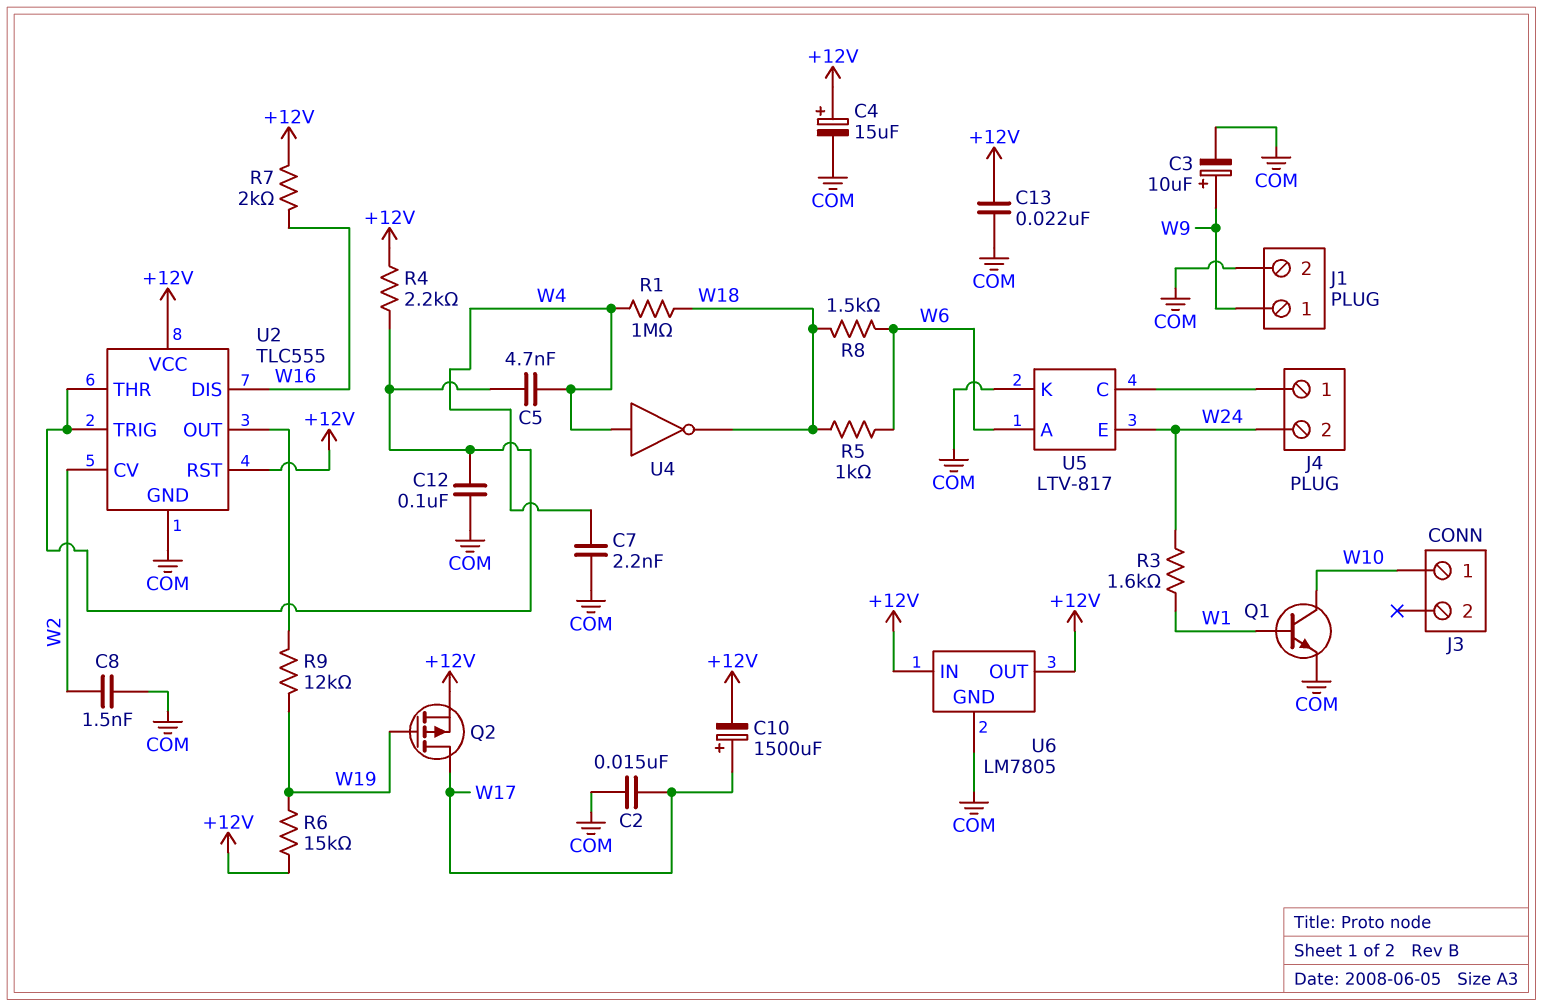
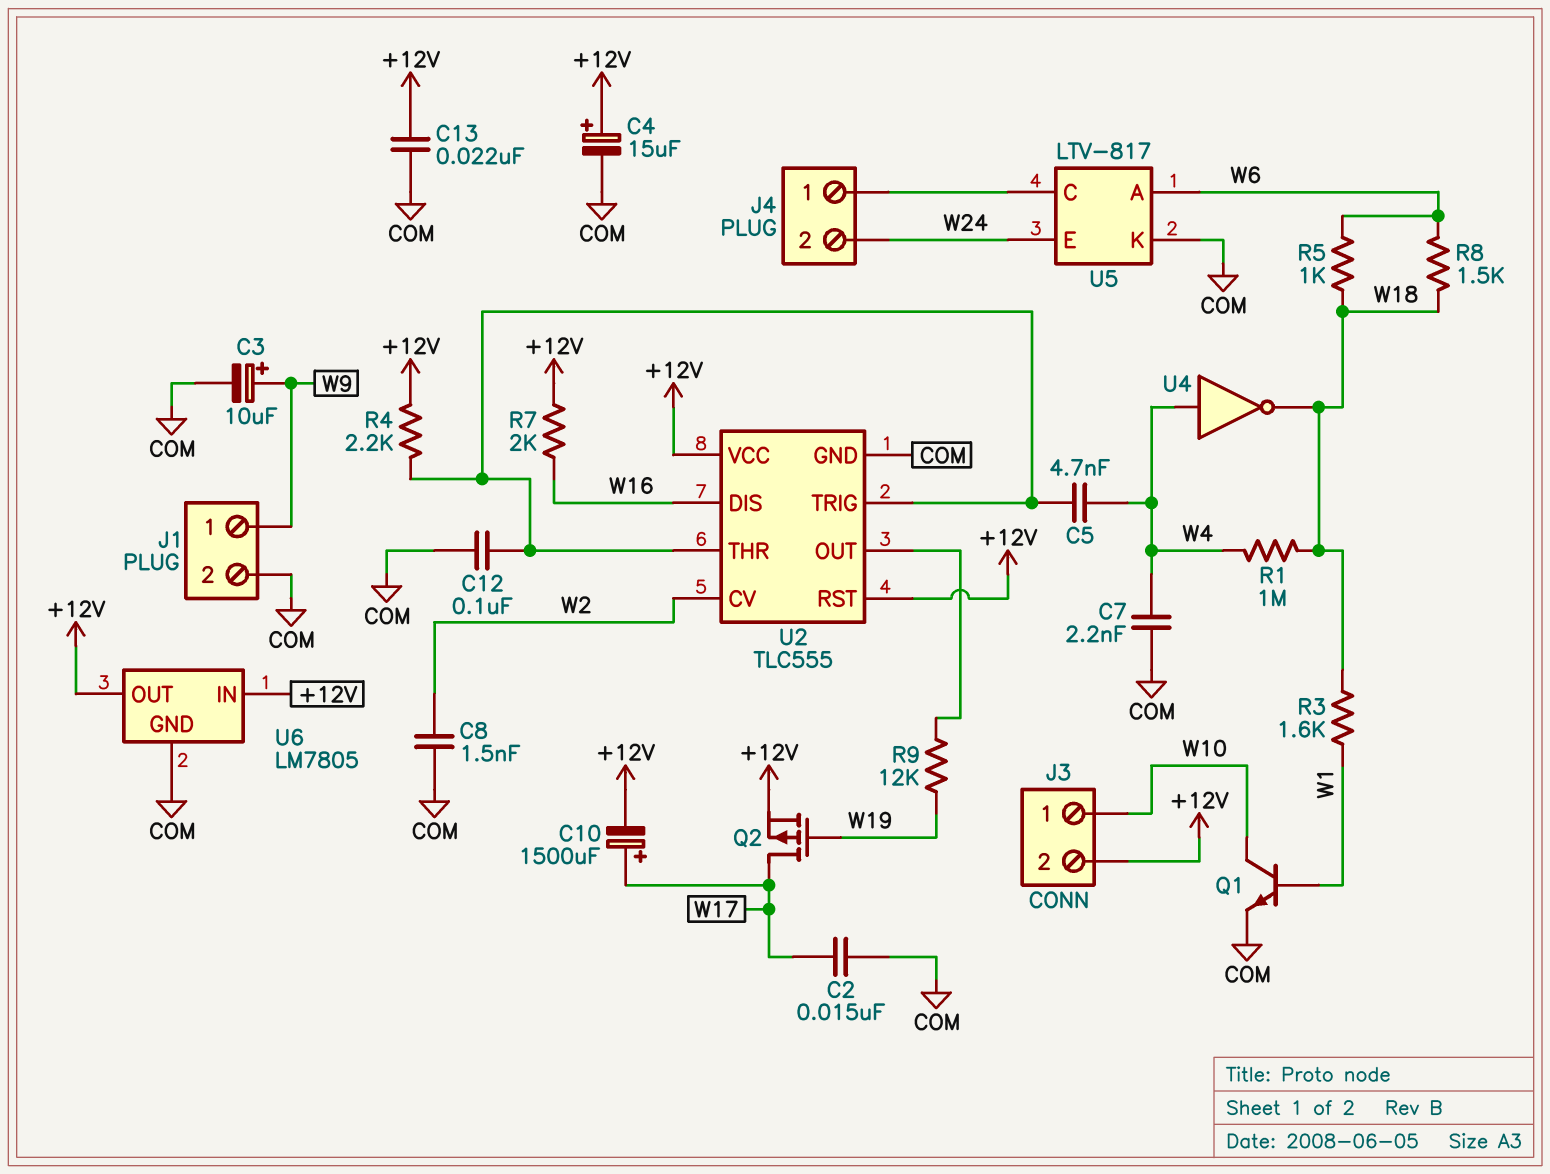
J3 pin 2: none -> +12V
R3: 1.6k (W1, W24) -> 1.6k (W1, W18)
R6: 15k (+12V, W19) -> none

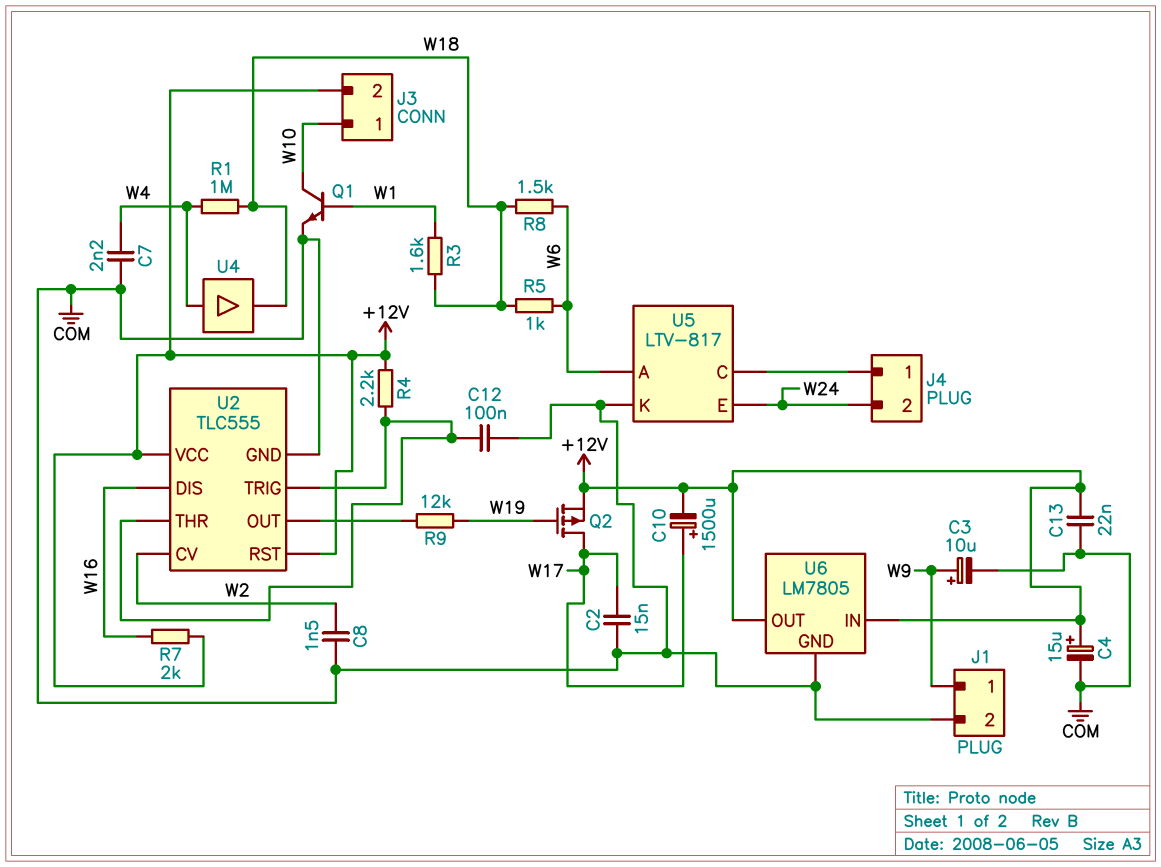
C5: 4.7nF (U2/THR, W4) -> none
U4: NOT (in W4, out W18) -> buffer (in W4, out W18)

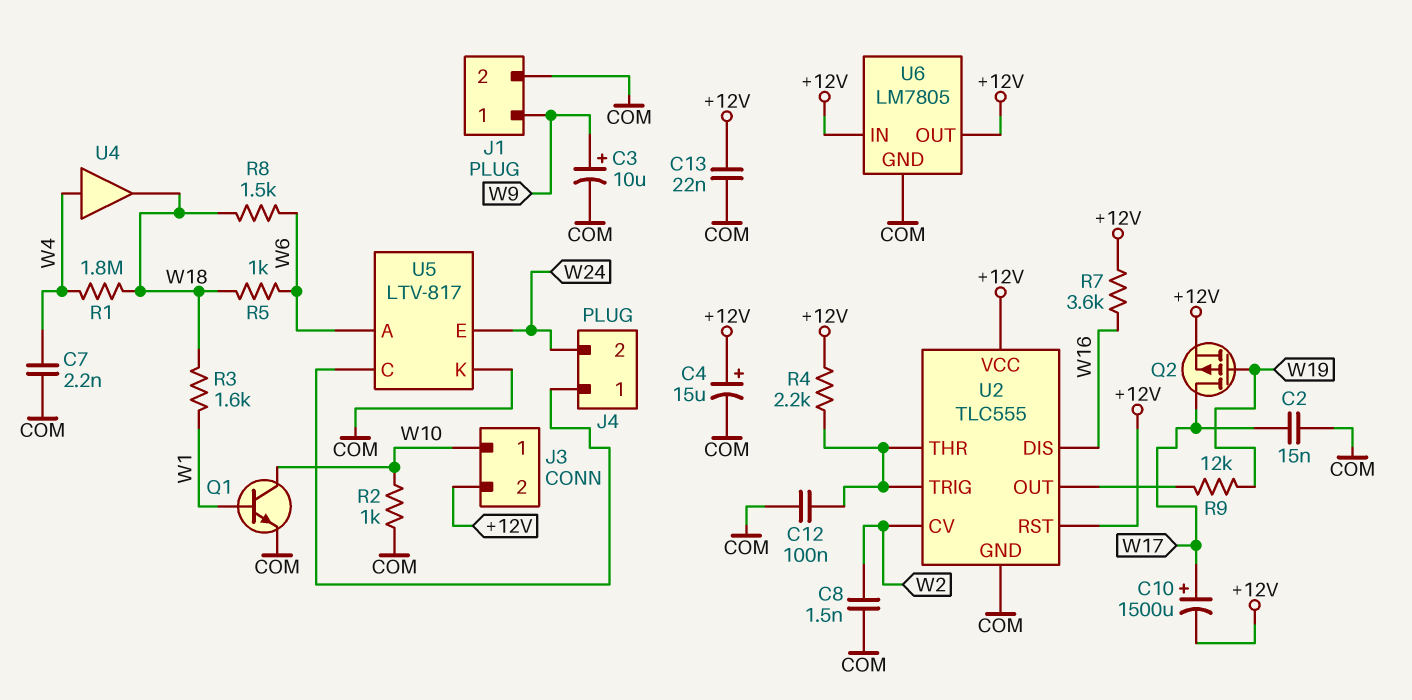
R1: 1M (W4, W18) -> 1.8M (W4, W18)
R2: none -> 1k (COM, W10)
R7: 2k (+12V, W16) -> 3.6k (+12V, W16)

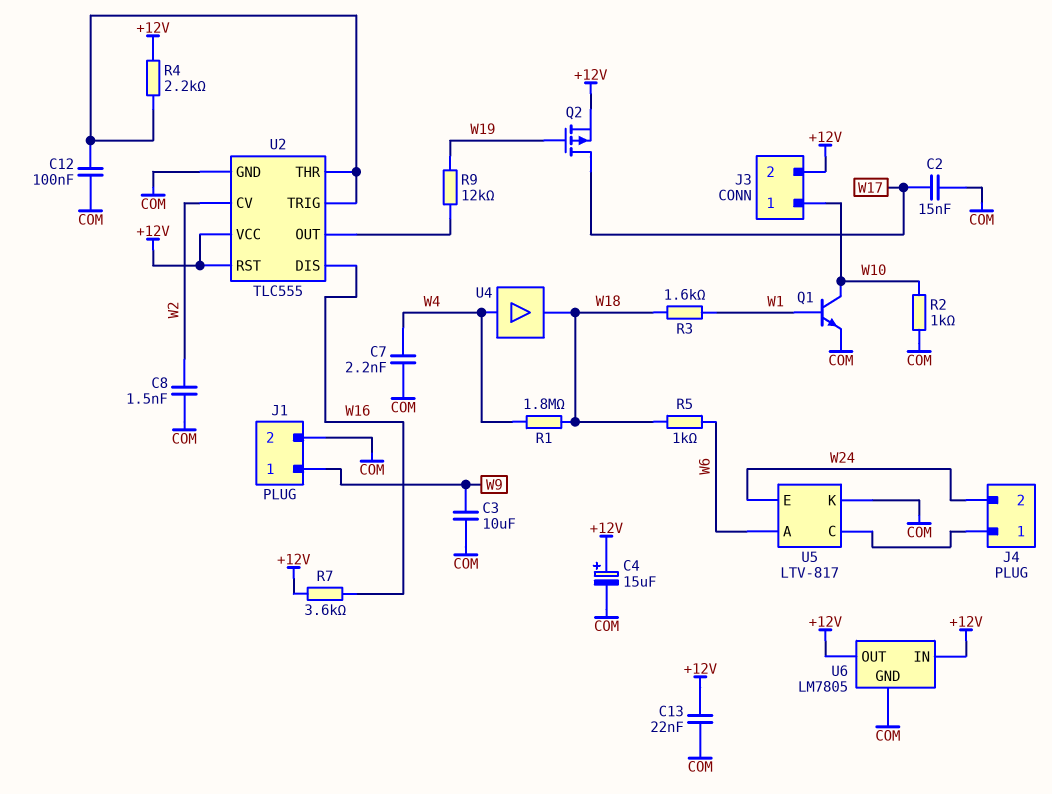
C3: 10uF (plus W9, minus COM) -> 10uF (COM, W9)
C10: 1500uF (plus W17, minus +12V) -> none
R8: 1.5k (W6, W18) -> none

